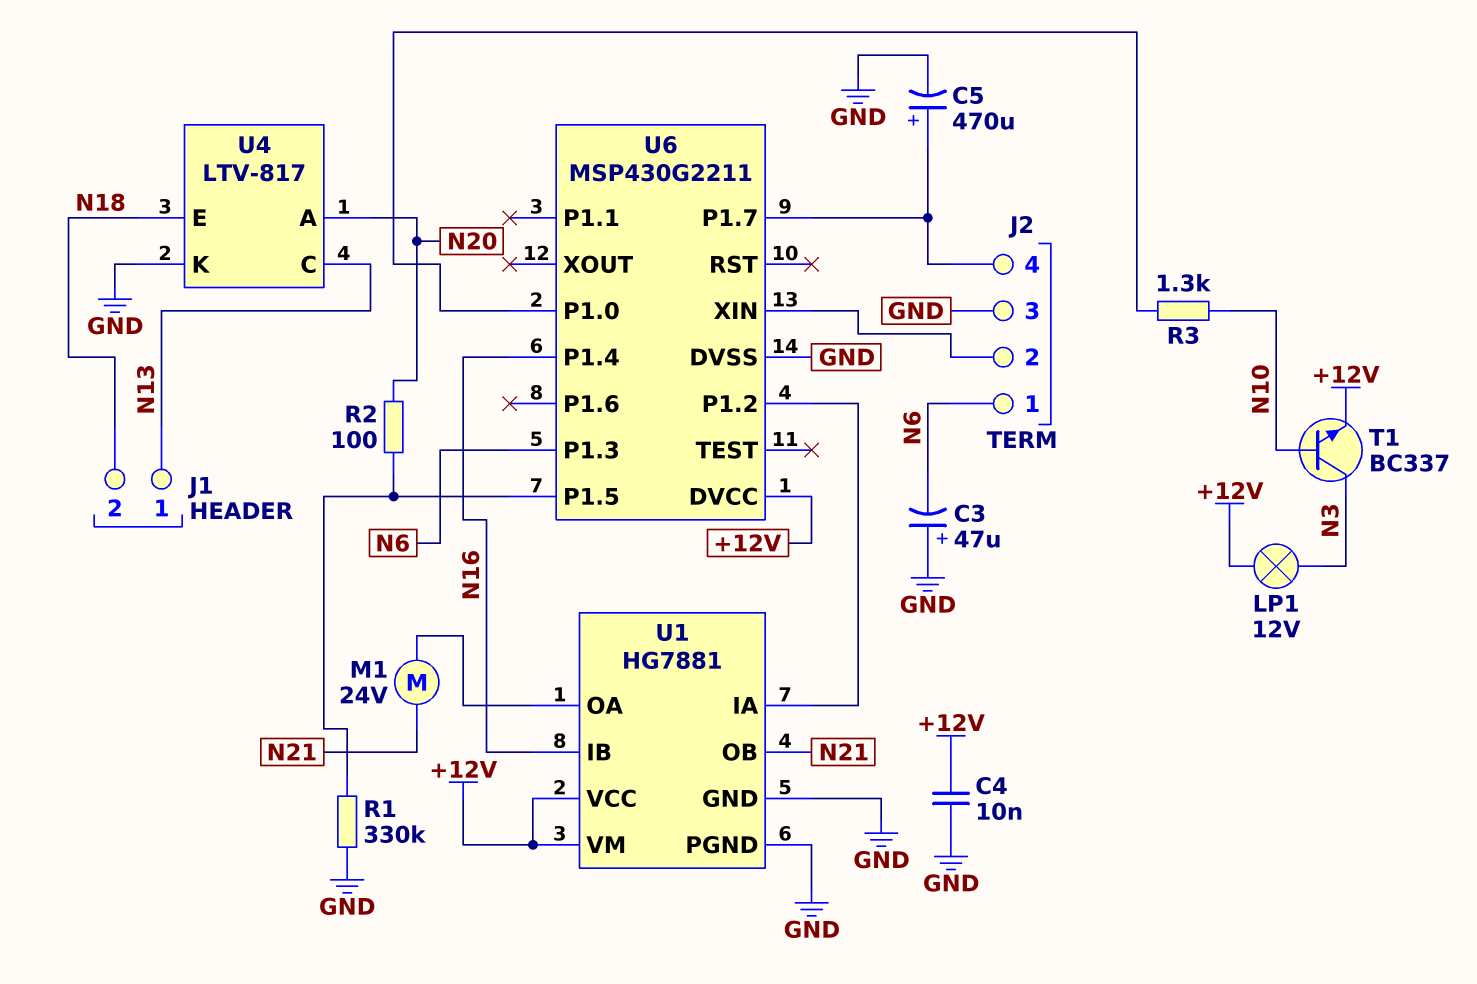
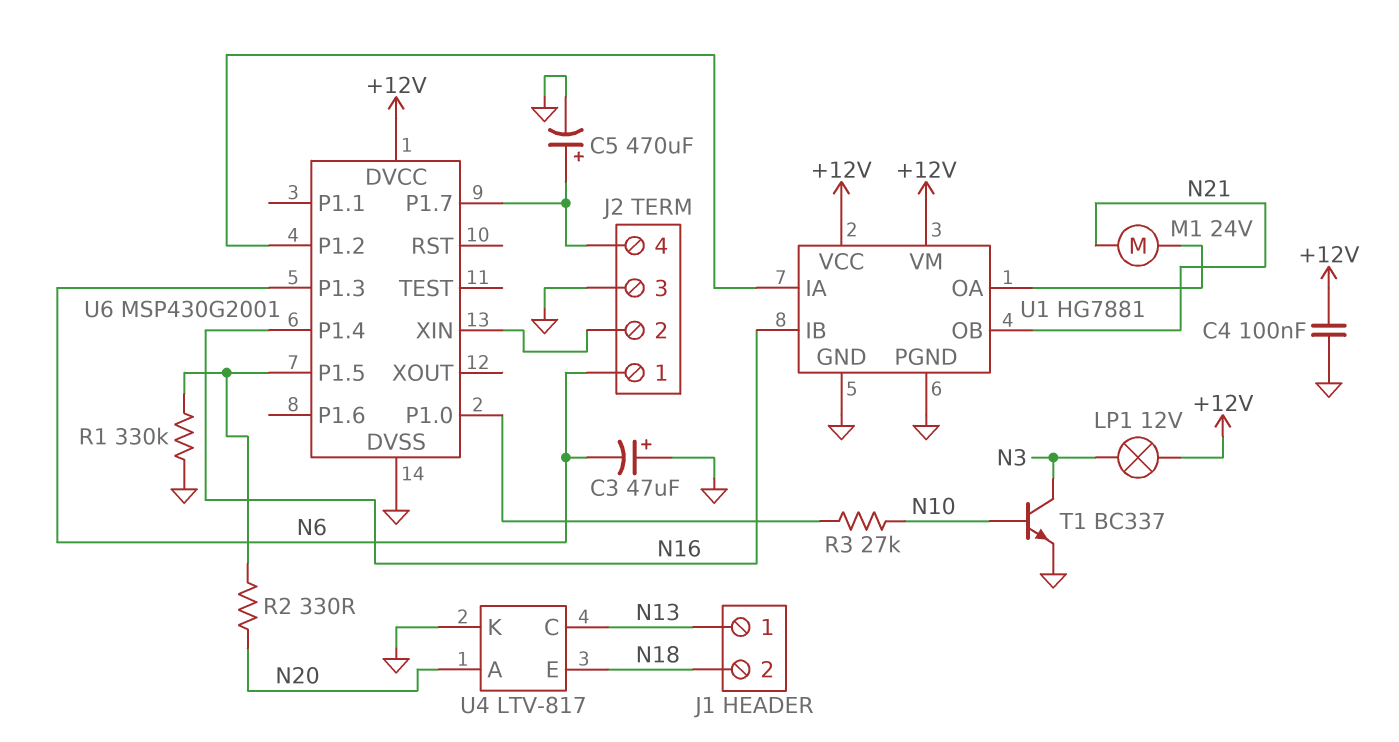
C4: 10nF (+12V, GND) -> 100nF (+12V, GND)
R2: 100 (N20, U6/P1.5) -> 330 (N20, U6/P1.5)
R3: 1.3k (N10, U6/P1.0) -> 27k (N10, U6/P1.0)
T1: NPN BC337 (B N10, C N3, E +12V) -> NPN BC337 (B N10, C N3, E GND)
U6: MSP430G2211 -> MSP430G2001

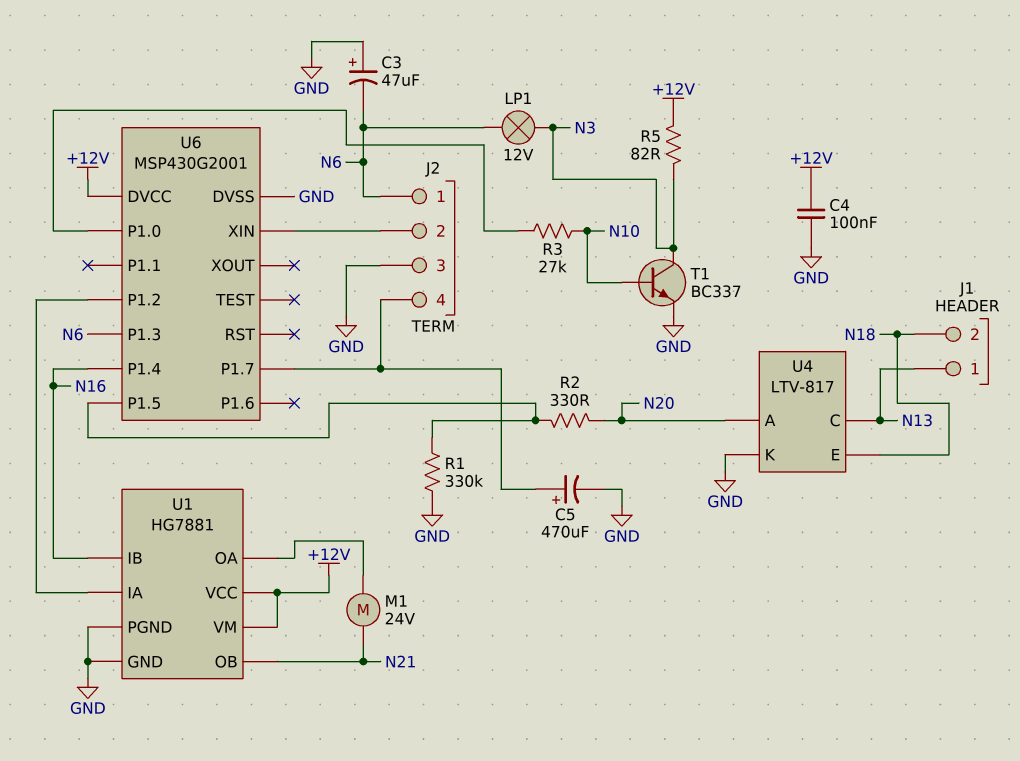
LP1: lamp 12V (+12V, N3) -> lamp 12V (N3, N6)
R5: none -> 82 (+12V, N3)

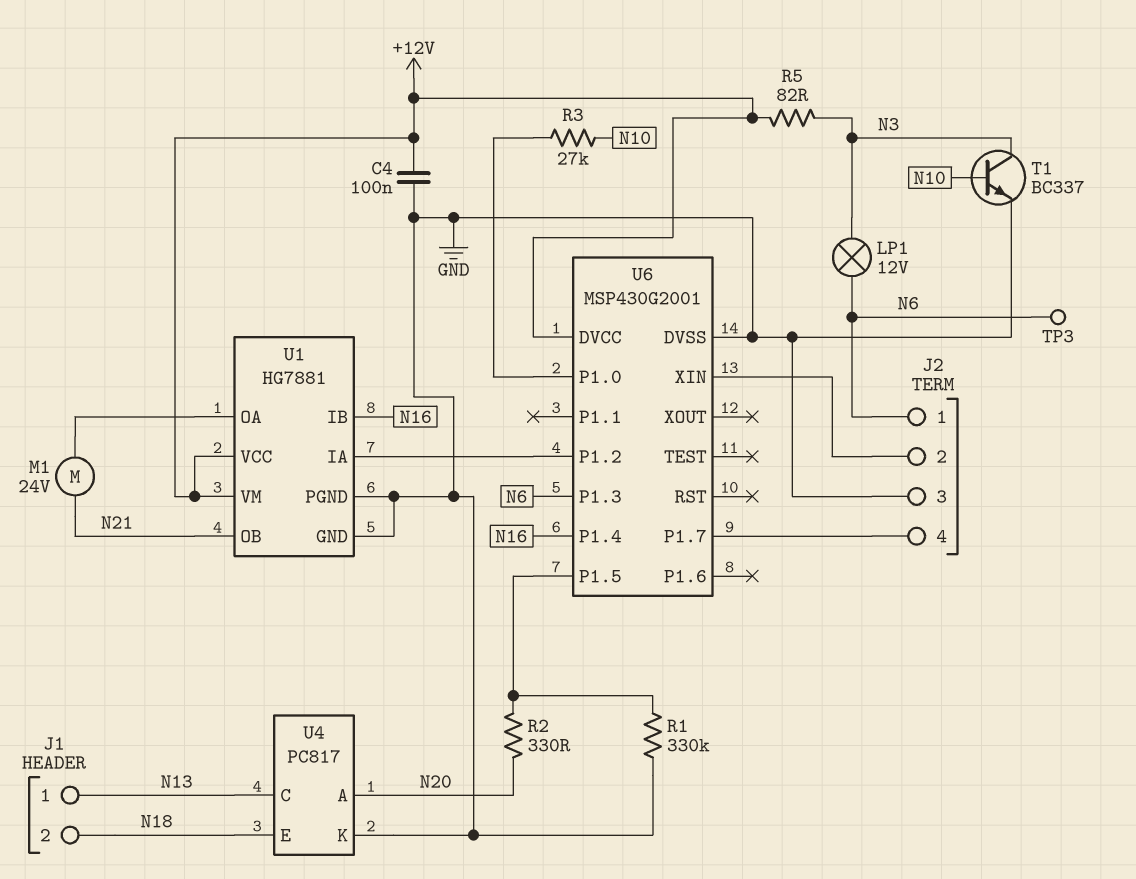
C3: 47uF (plus GND, minus N6) -> none
C5: 470uF (plus J2/4, minus GND) -> none
TP3: none -> test point (N6)
U4: LTV-817 -> PC817

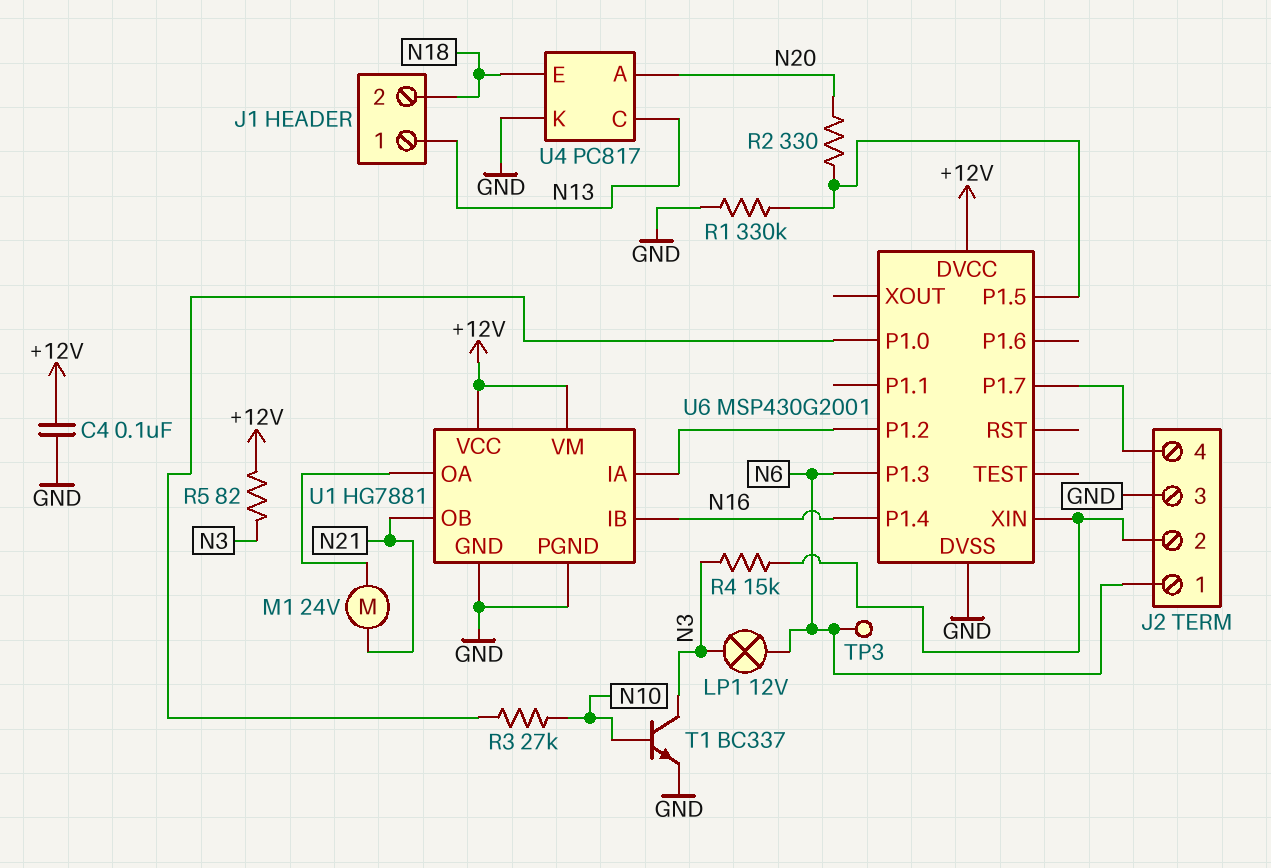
R4: none -> 15k (J2/2, N3)

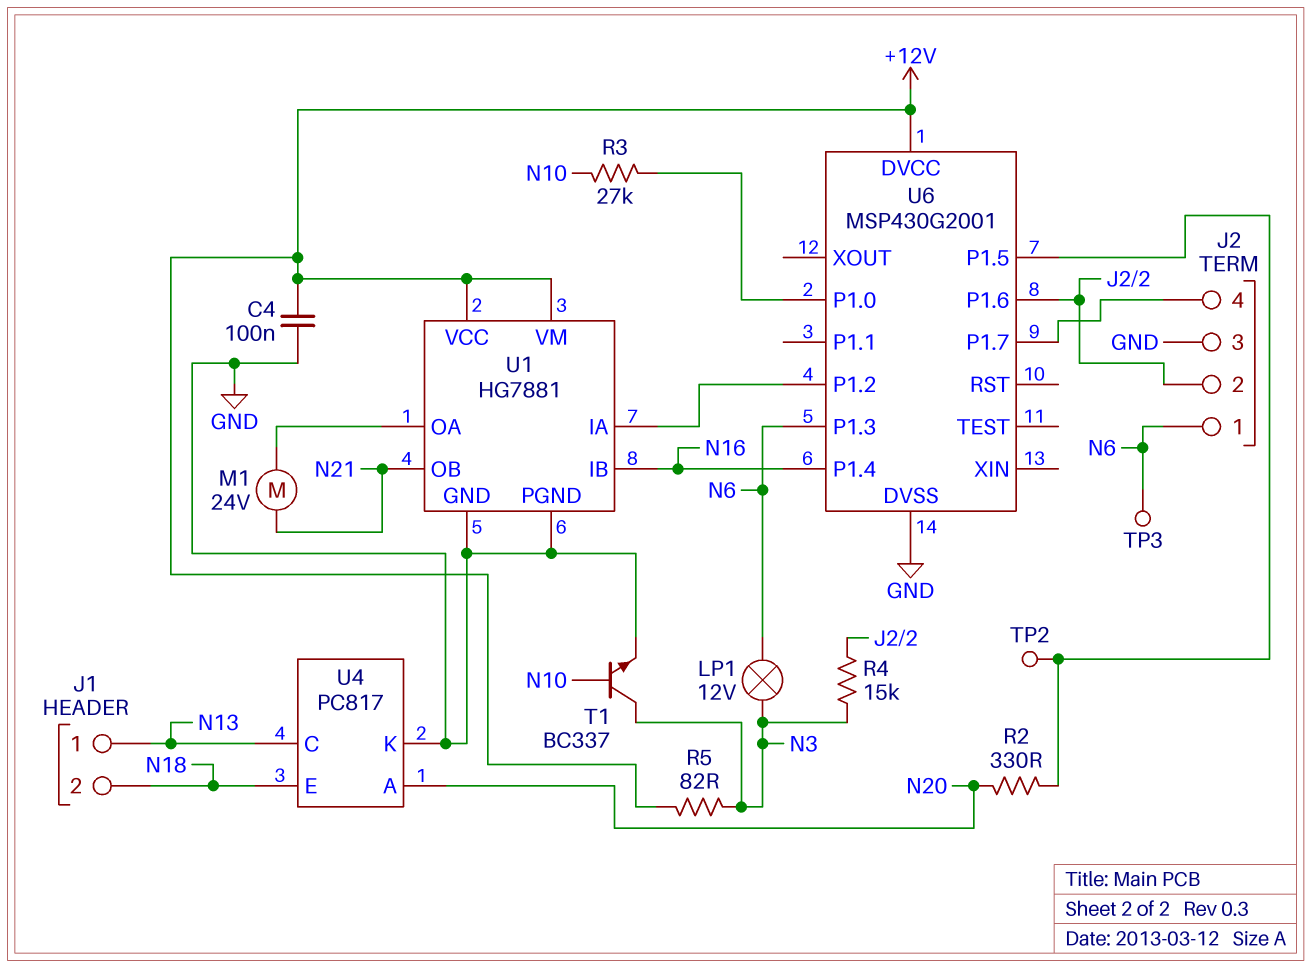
R1: 330k (GND, U6/P1.5) -> none
TP2: none -> test point (U6/P1.5)
U6 pin P1.6: none -> J2/2
U6 pin XIN: J2/2 -> none

